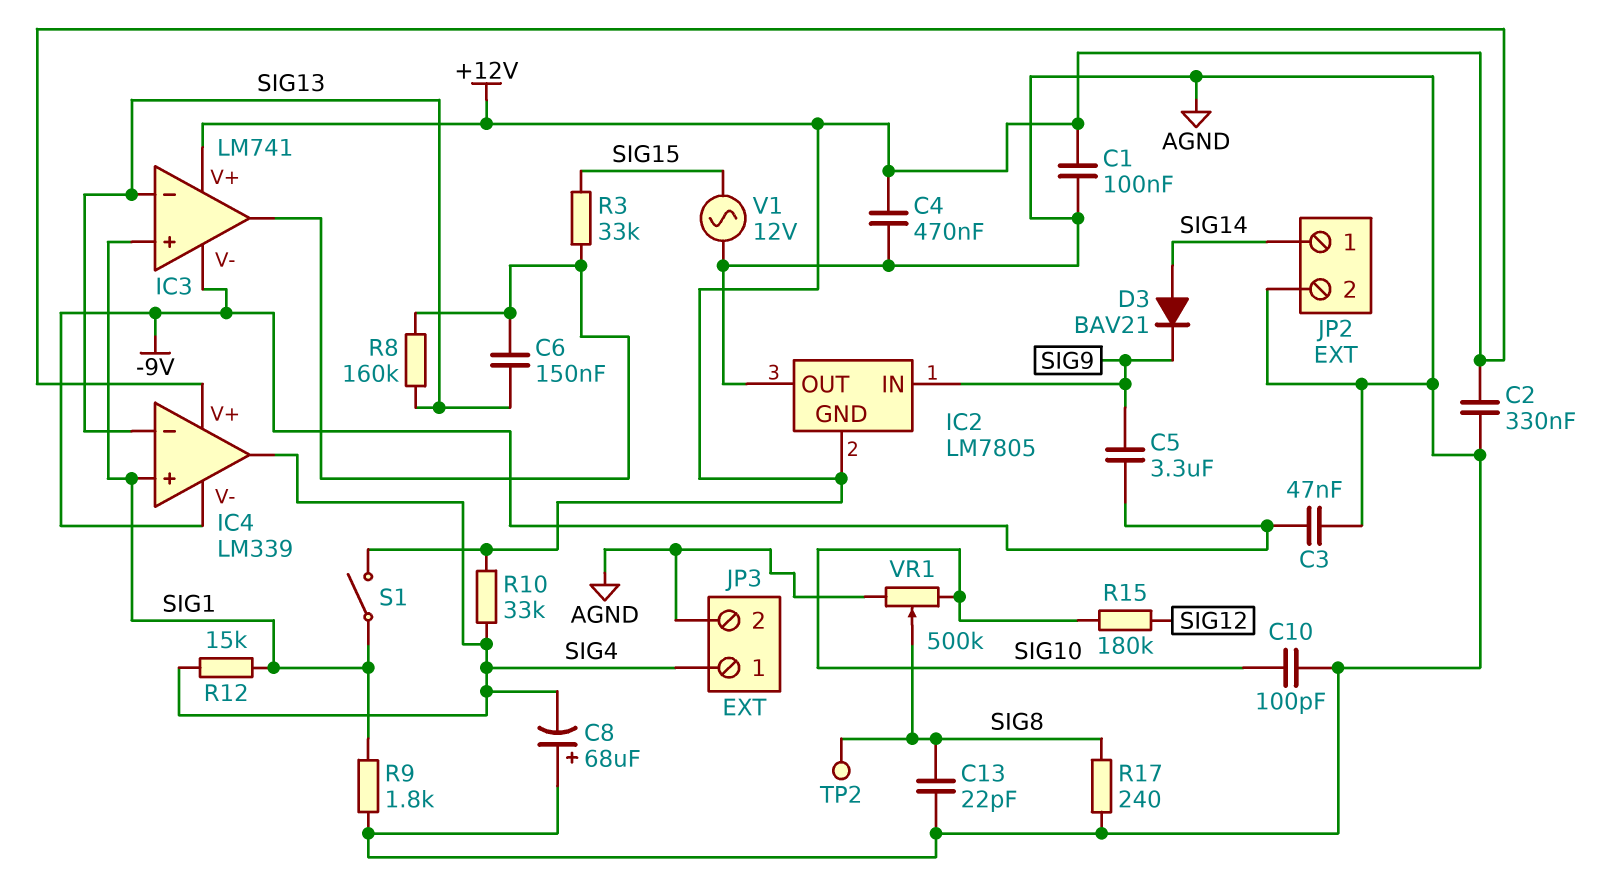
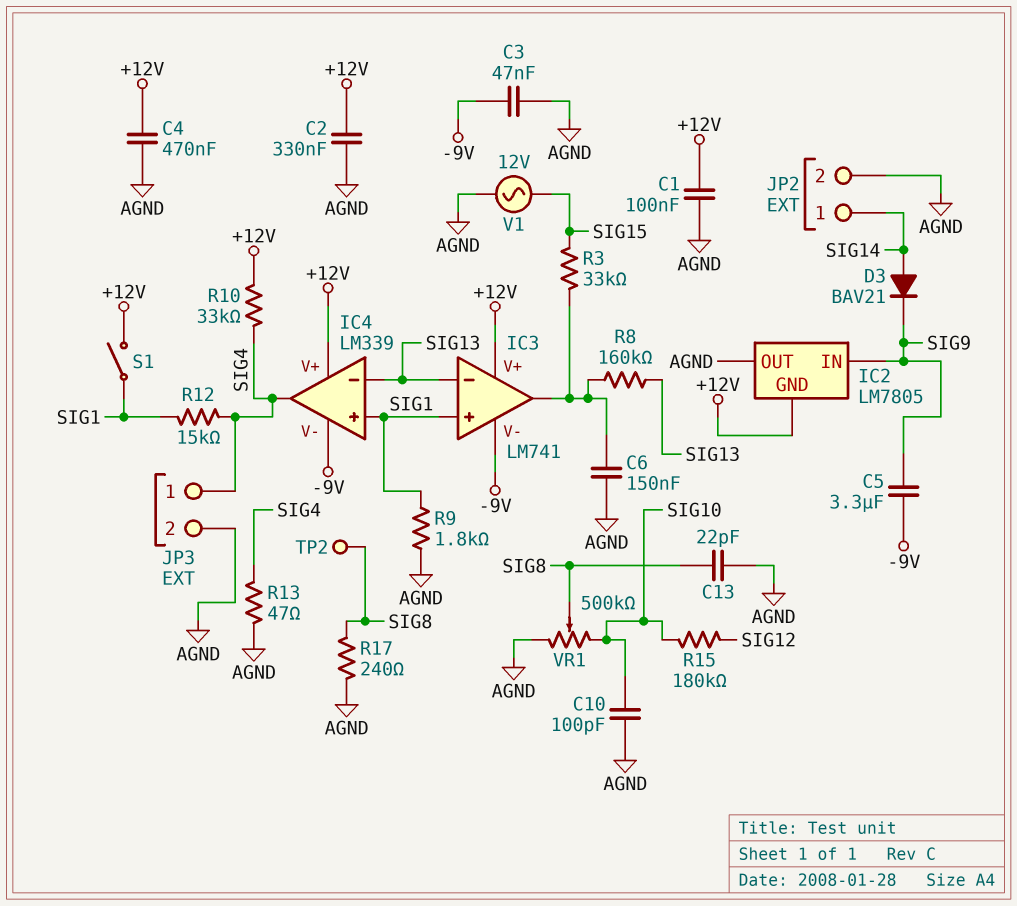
C6: 150nF (IC3/out, SIG13) -> 150nF (AGND, IC3/out)
C8: 68uF (plus AGND, minus SIG4) -> none
R13: none -> 47 (AGND, SIG4)

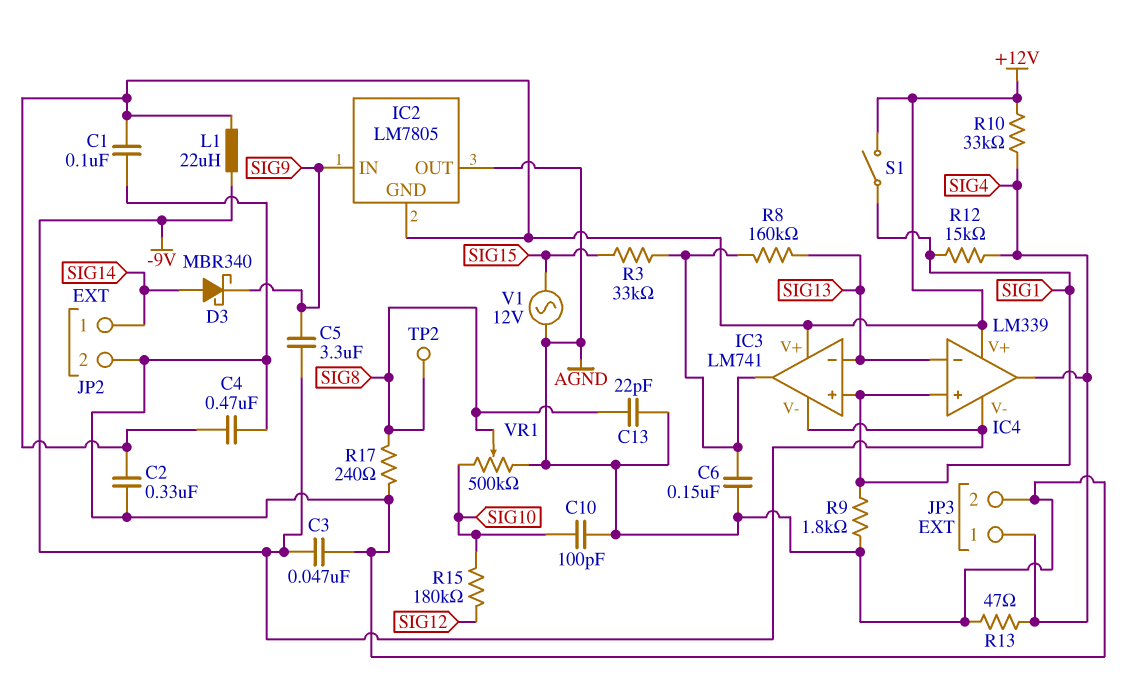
D3: diode BAV21 (A SIG14, K SIG9) -> schottky MBR340 (A SIG14, K SIG9)
L1: none -> 22uH (+12V, -9V)

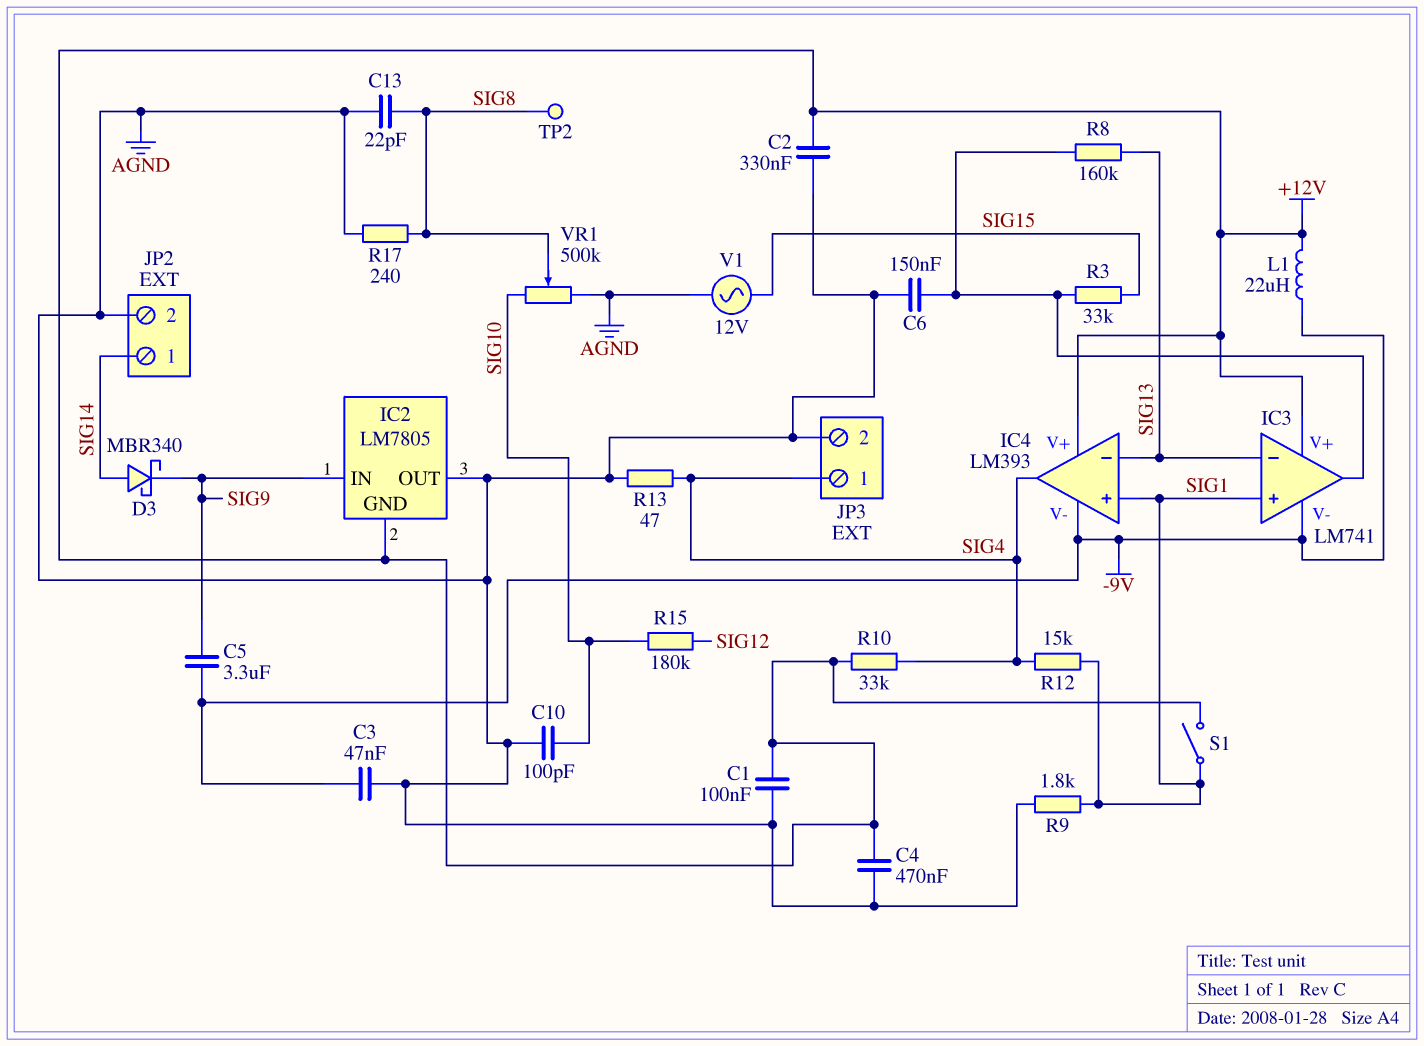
IC4: LM339 -> LM393

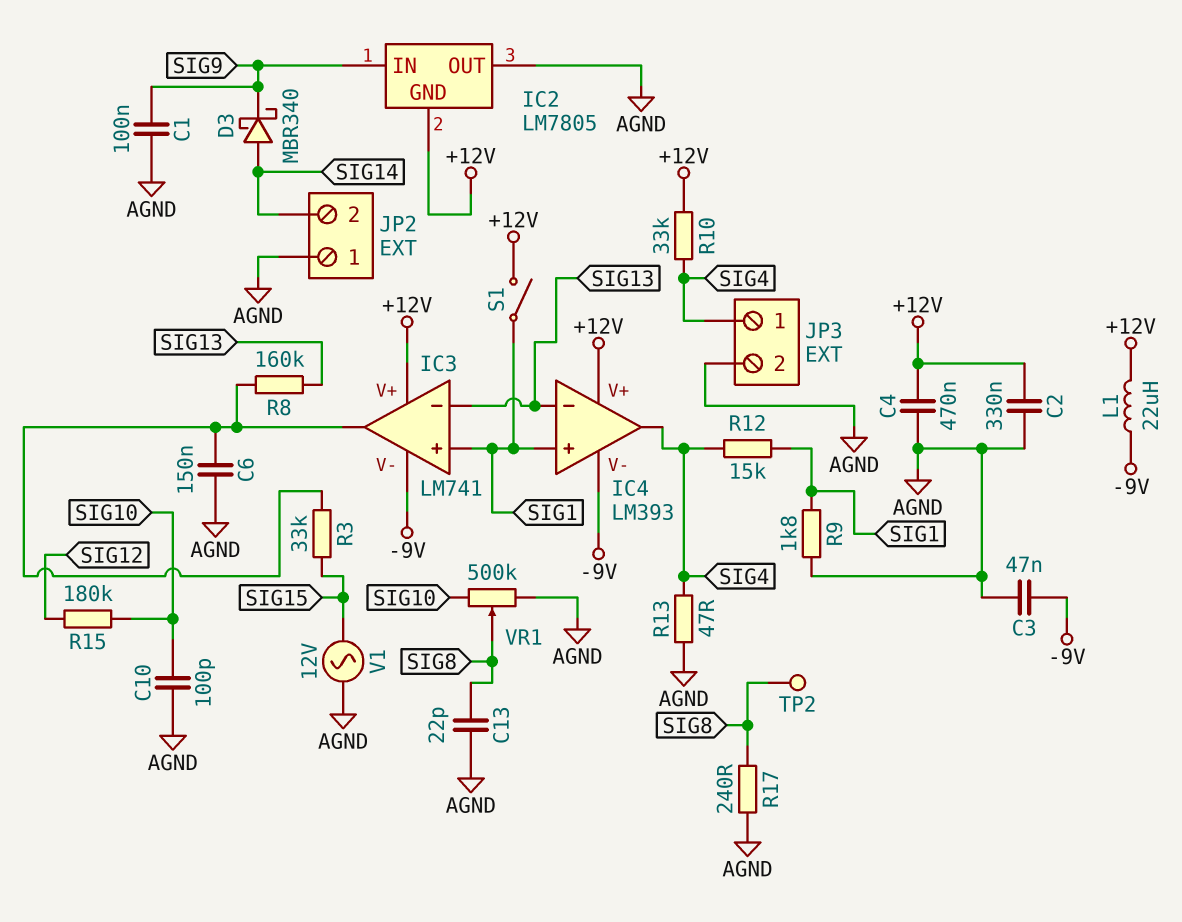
C1: 100nF (+12V, AGND) -> 100nF (AGND, SIG9)
C5: 3.3uF (-9V, SIG9) -> none
JP2 pin 1: SIG14 -> AGND
JP2 pin 2: AGND -> SIG14

